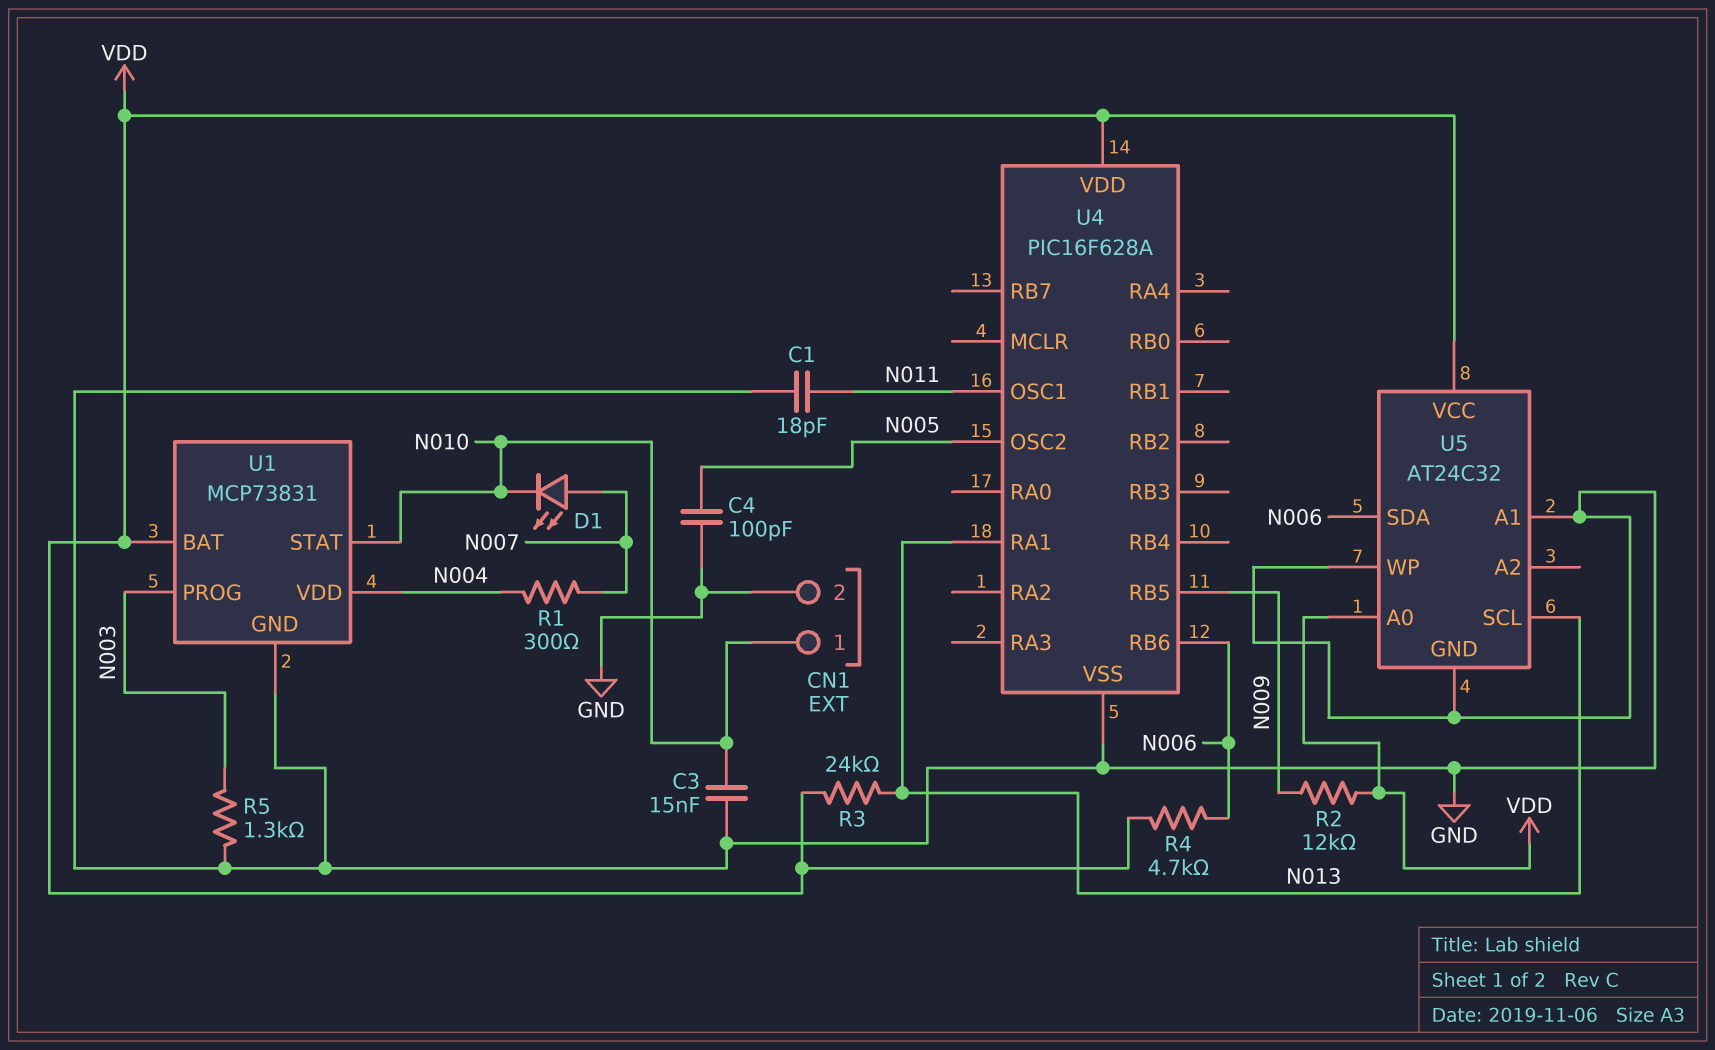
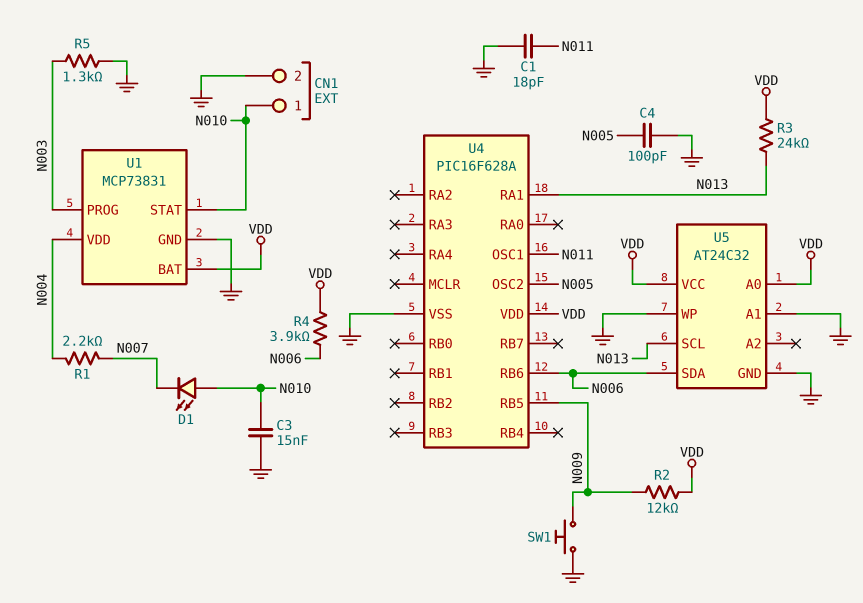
D1: LED (A N007, K N010) -> LED (A N010, K N007)
R1: 300 (N004, N007) -> 2.2k (N004, N007)
R4: 4.7k (N006, VDD) -> 3.9k (N006, VDD)
SW1: none -> button (GND, N009)

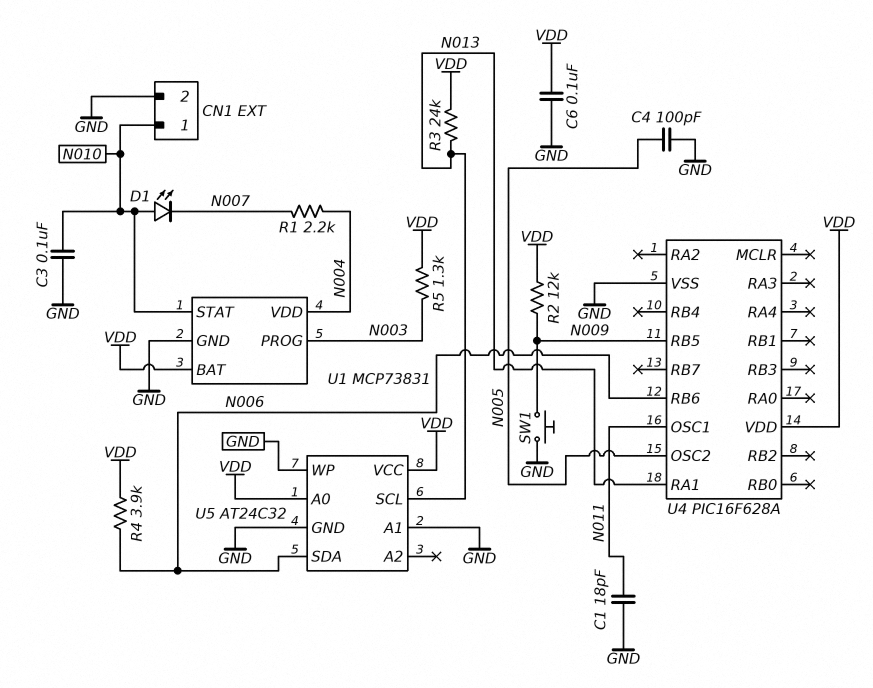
C3: 15nF (GND, N010) -> 100nF (GND, N010)
C6: none -> 100nF (GND, VDD)
R5: 1.3k (GND, N003) -> 1.3k (N003, VDD)

